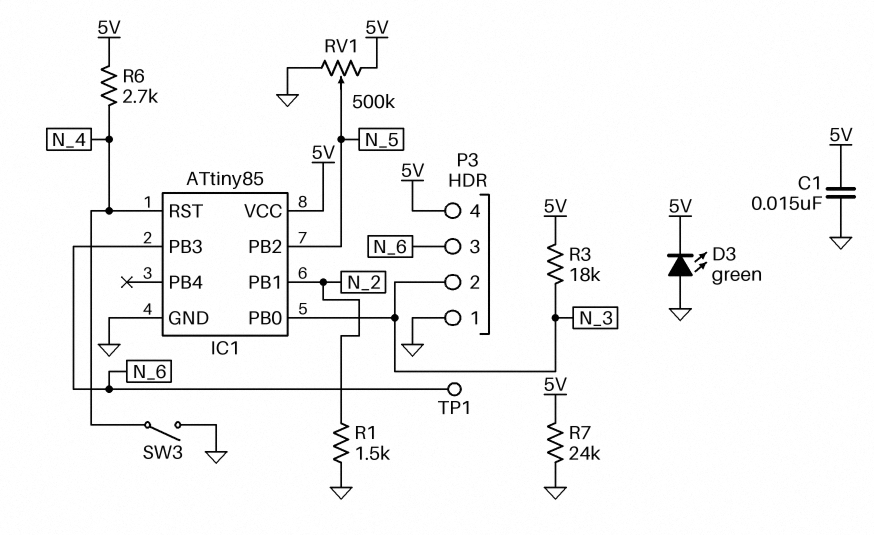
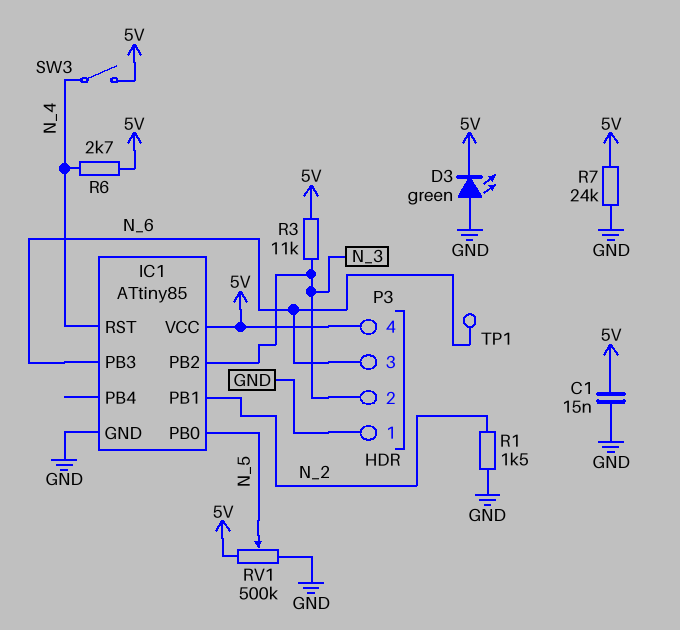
IC1 pin PB0: N_3 -> N_5
IC1 pin PB2: N_5 -> N_3
R3: 18k (5V, N_3) -> 11k (5V, N_3)
SW3: switch (GND, N_4) -> switch (5V, N_4)

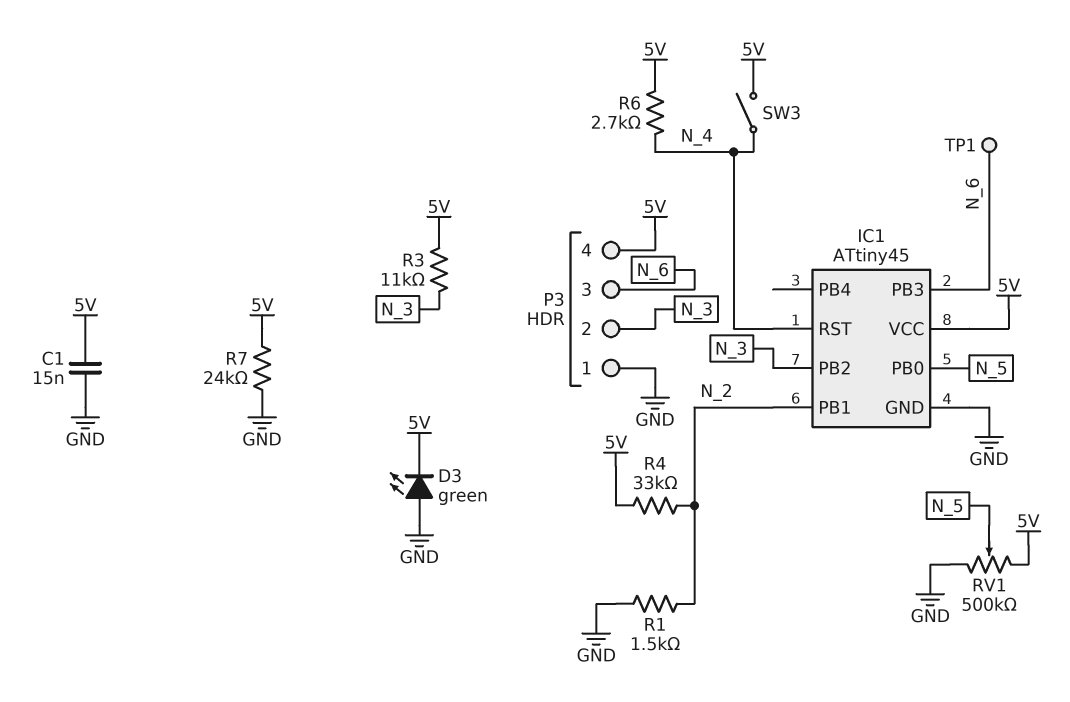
IC1: ATtiny85 -> ATtiny45
R4: none -> 33k (5V, N_2)

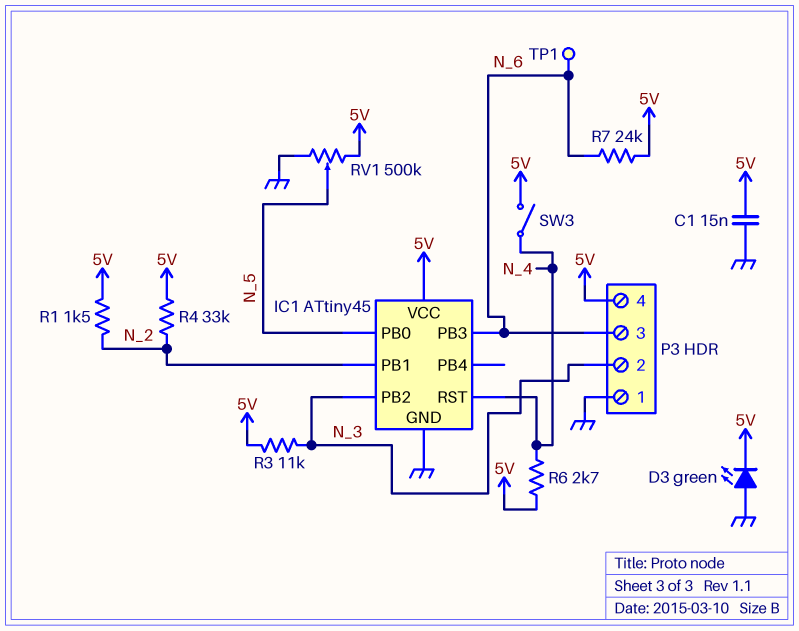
R1: 1.5k (GND, N_2) -> 1.5k (5V, N_2)
R7: 24k (5V, GND) -> 24k (5V, N_6)

